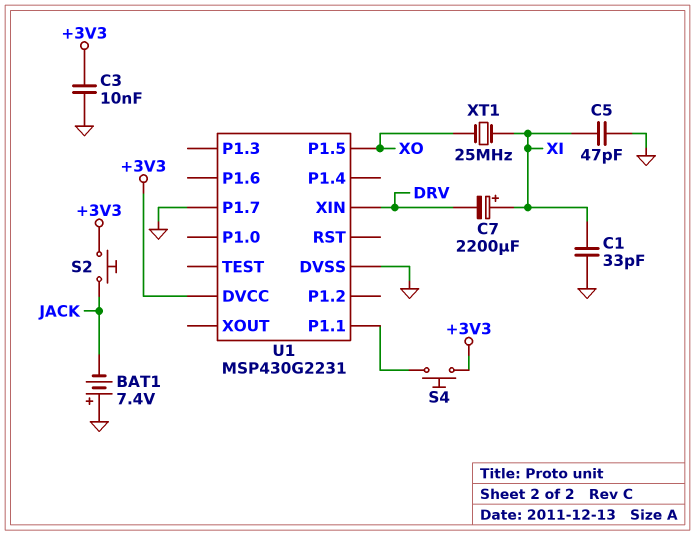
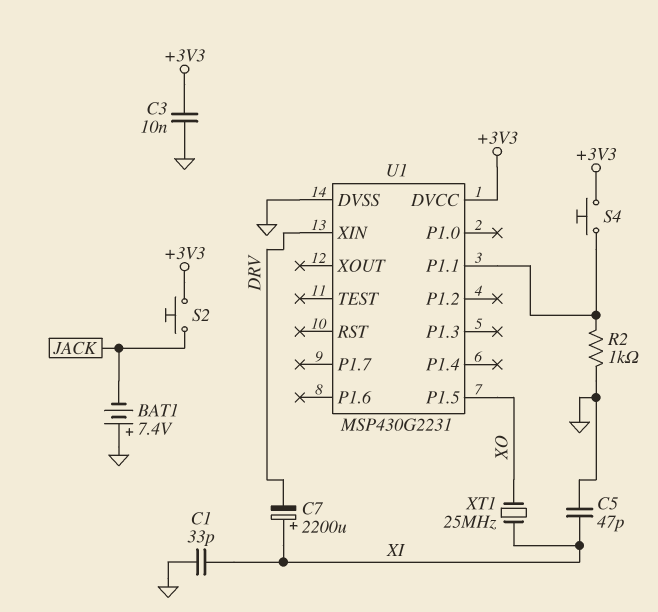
R2: none -> 1k (GND, U1/P1.1)
U1 pin P1.7: GND -> none

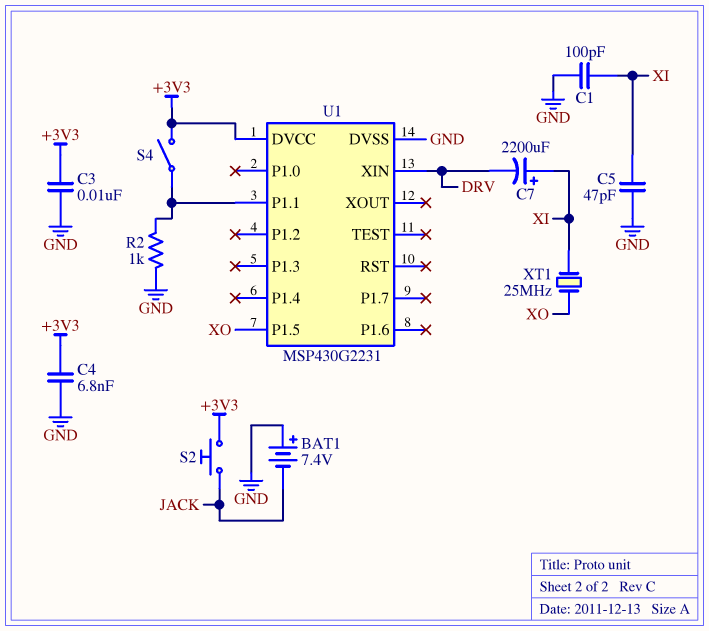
C1: 33pF (GND, XI) -> 100pF (GND, XI)
C4: none -> 6.8nF (+3V3, GND)
S4: button (+3V3, U1/P1.1) -> switch (+3V3, U1/P1.1)

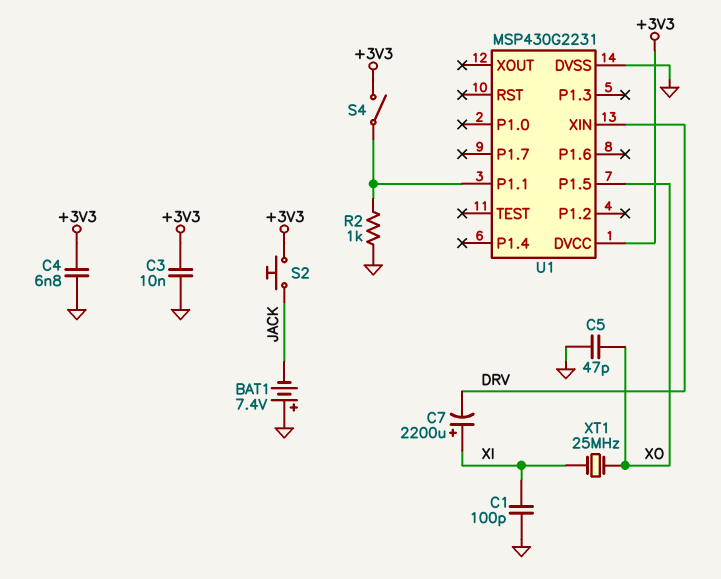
C5: 47pF (GND, XI) -> 47pF (GND, XO)

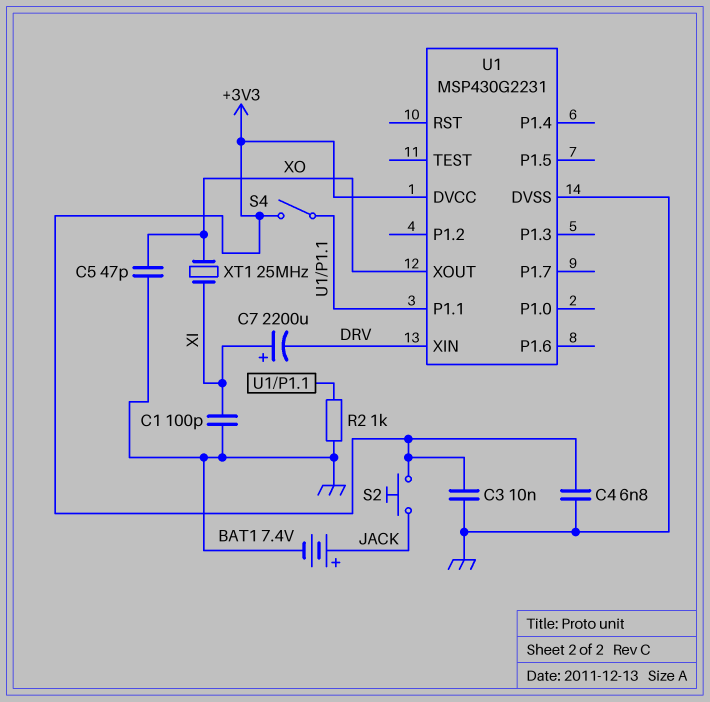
BAT1: 7.4V (plus GND, minus JACK) -> 7.4V (plus JACK, minus GND)
U1 pin P1.5: XO -> none
U1 pin XOUT: none -> XO

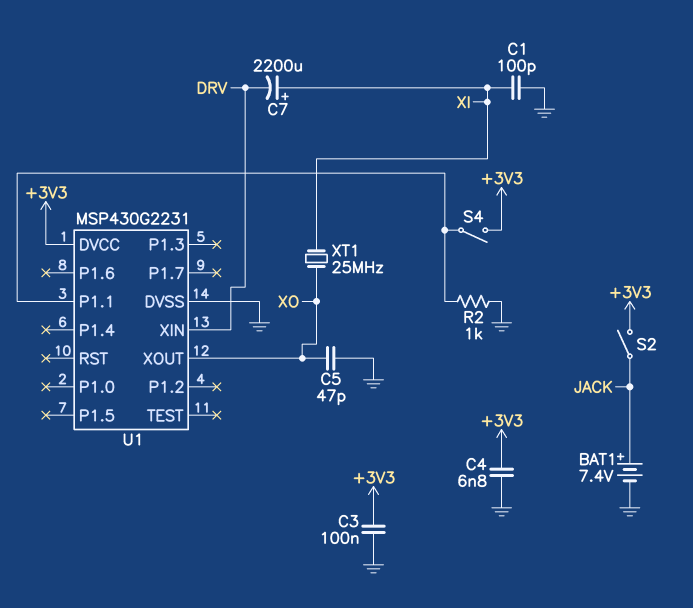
C3: 10nF (+3V3, GND) -> 100nF (+3V3, GND)
S2: button (+3V3, JACK) -> switch (+3V3, JACK)

